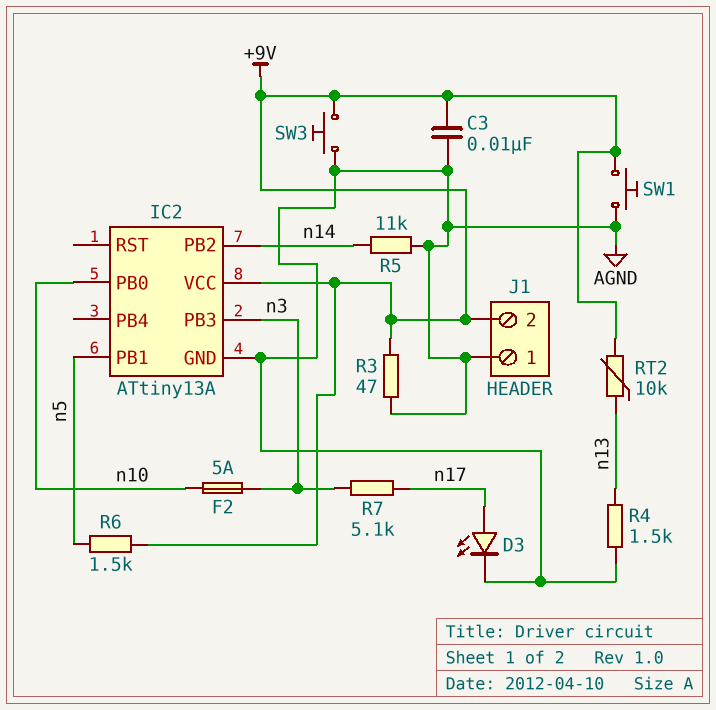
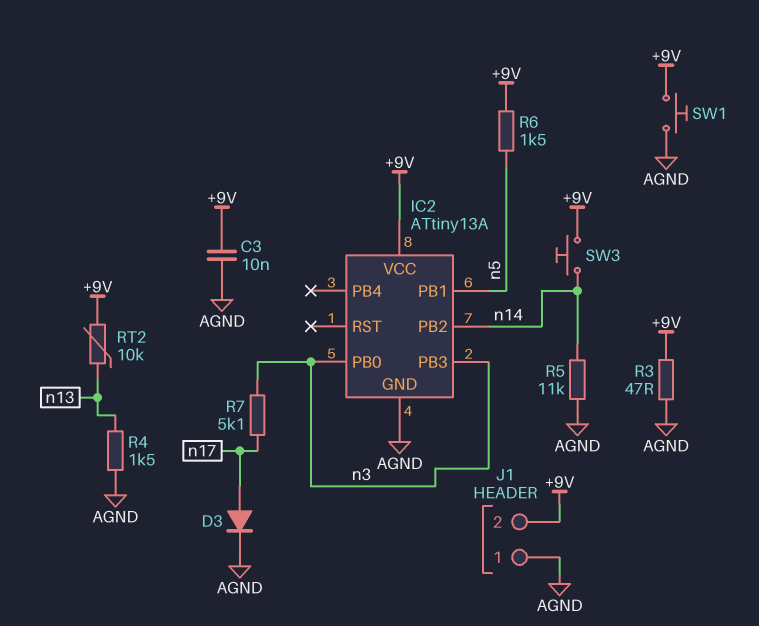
D3: LED (A n17, K AGND) -> diode (A n17, K AGND)
F2: 5A (n3, n10) -> none
IC2 pin PB0: n10 -> n3
SW3: button (+9V, AGND) -> button (+9V, n14)

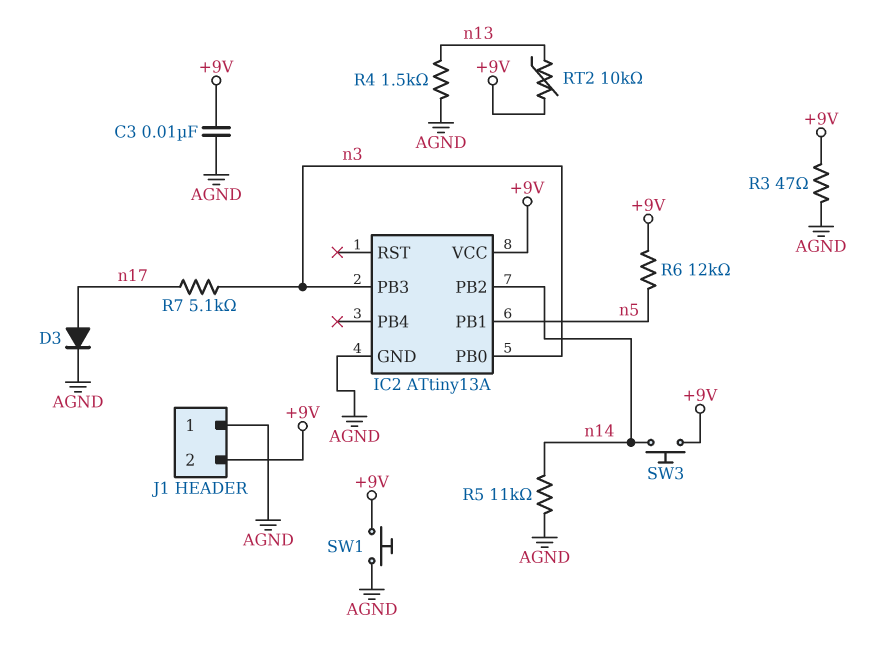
R6: 1.5k (+9V, n5) -> 12k (+9V, n5)

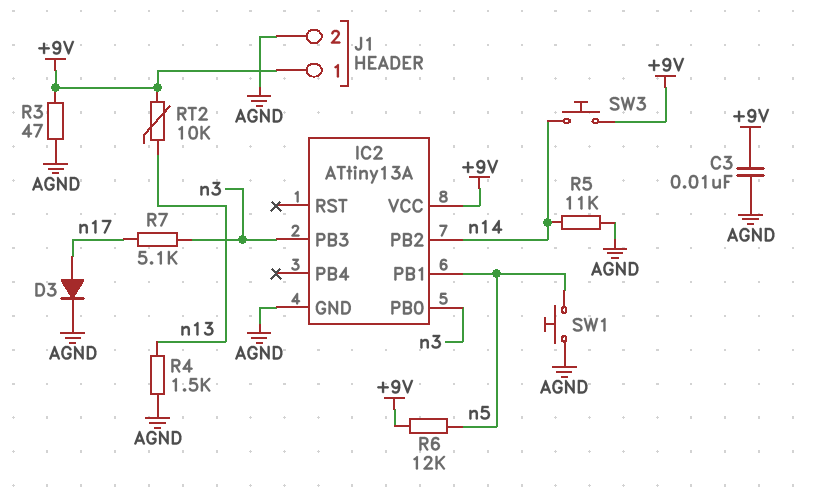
J1 pin 1: AGND -> +9V
J1 pin 2: +9V -> AGND
SW1: button (+9V, AGND) -> button (AGND, n5)

